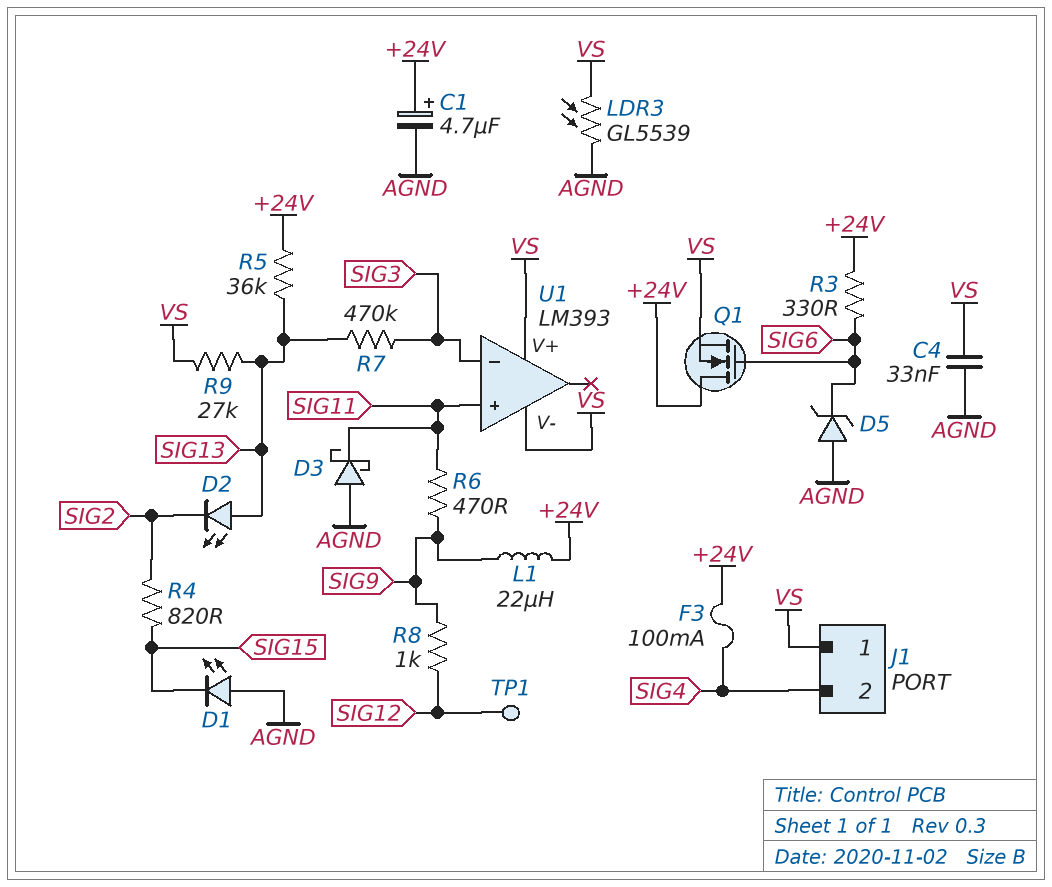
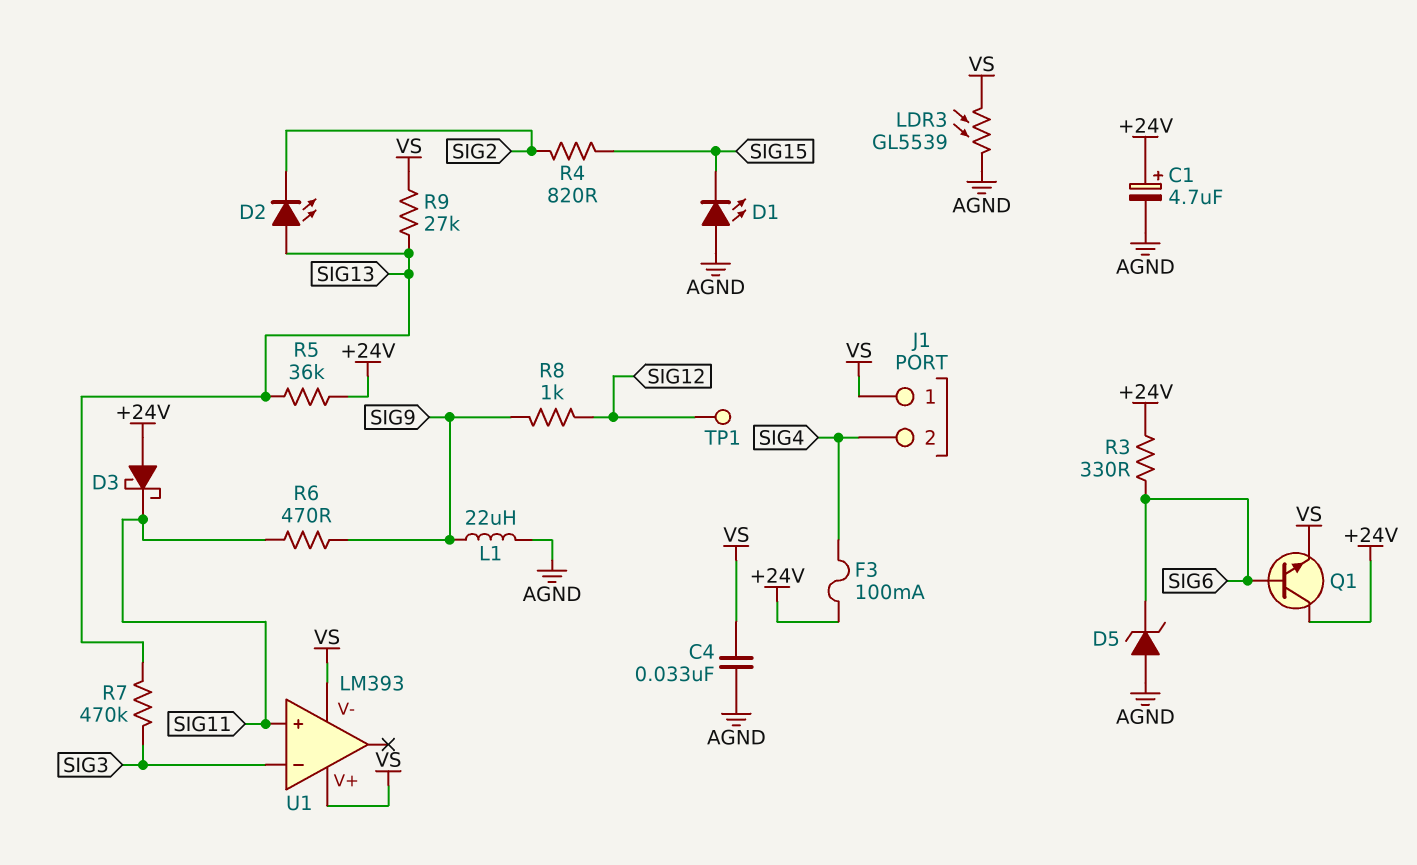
D3: schottky (A AGND, K SIG11) -> schottky (A +24V, K SIG11)
L1: 22uH (+24V, SIG9) -> 22uH (AGND, SIG9)
Q1: NMOS (G SIG6, D +24V, S VS) -> NPN (B SIG6, C +24V, E VS)

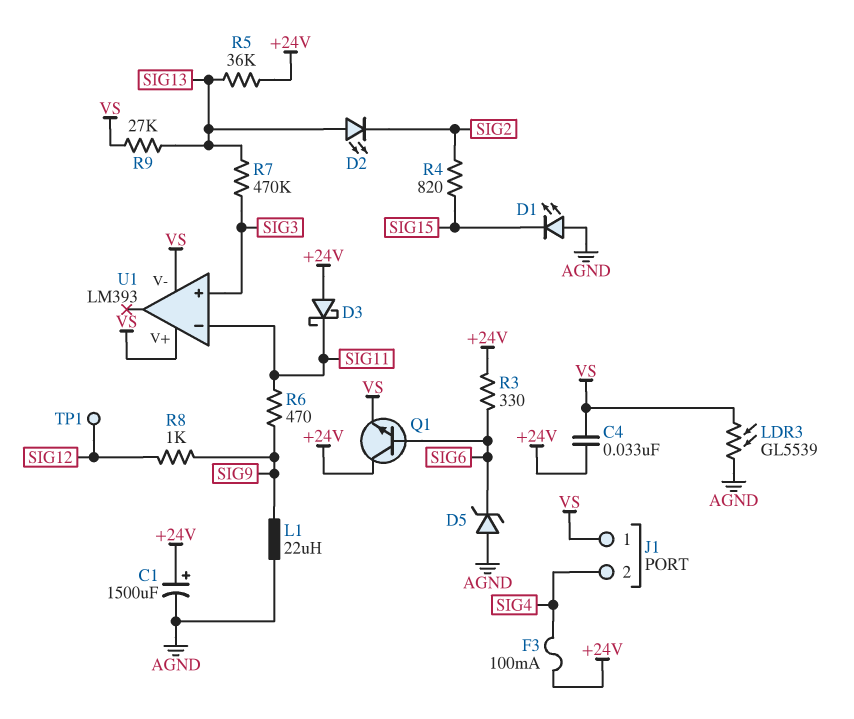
C1: 4.7uF (plus +24V, minus AGND) -> 1500uF (plus +24V, minus AGND)
C4: 33nF (AGND, VS) -> 33nF (+24V, VS)
U1 pin in+: SIG11 -> SIG3
U1 pin in-: SIG3 -> SIG11

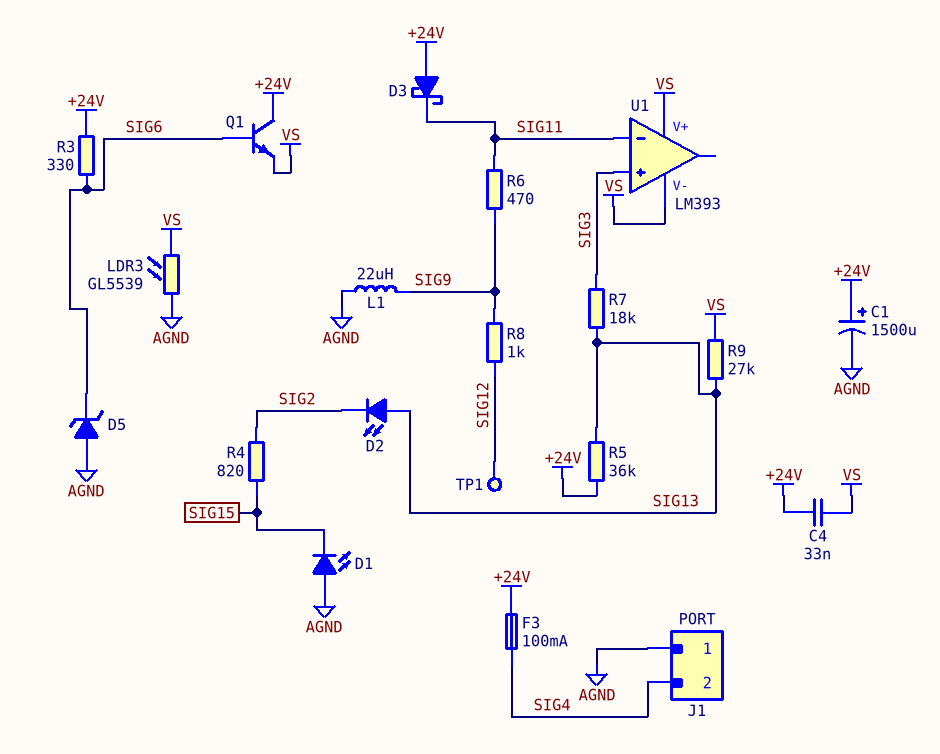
J1 pin 1: VS -> AGND
R7: 470k (SIG3, SIG13) -> 18k (SIG3, SIG13)

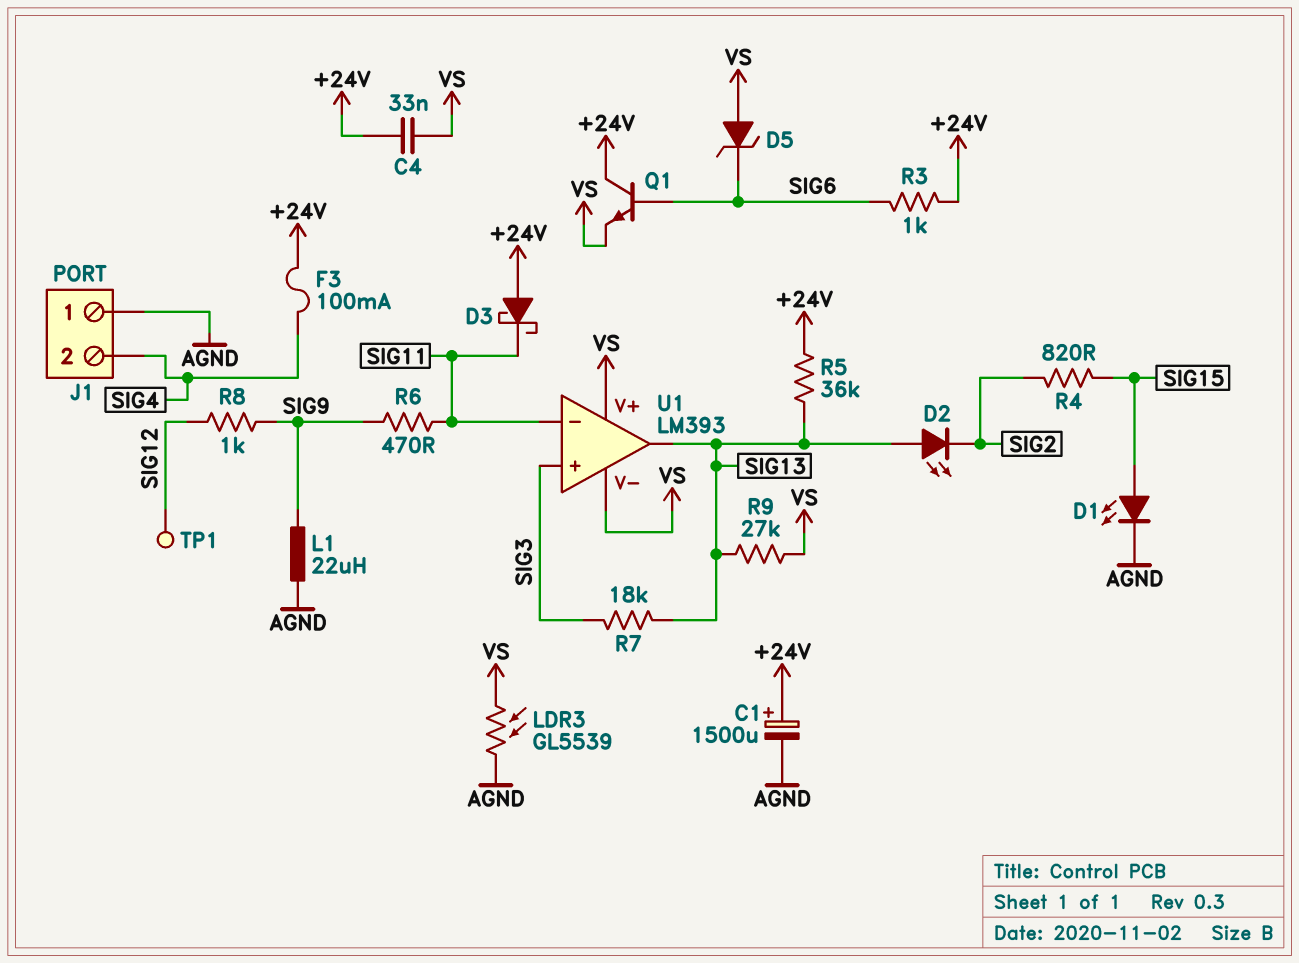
D1: LED (A AGND, K SIG15) -> LED (A SIG15, K AGND)
D5: zener (A AGND, K SIG6) -> zener (A VS, K SIG6)
R3: 330 (+24V, SIG6) -> 1k (+24V, SIG6)
U1 pin out: none -> SIG13

